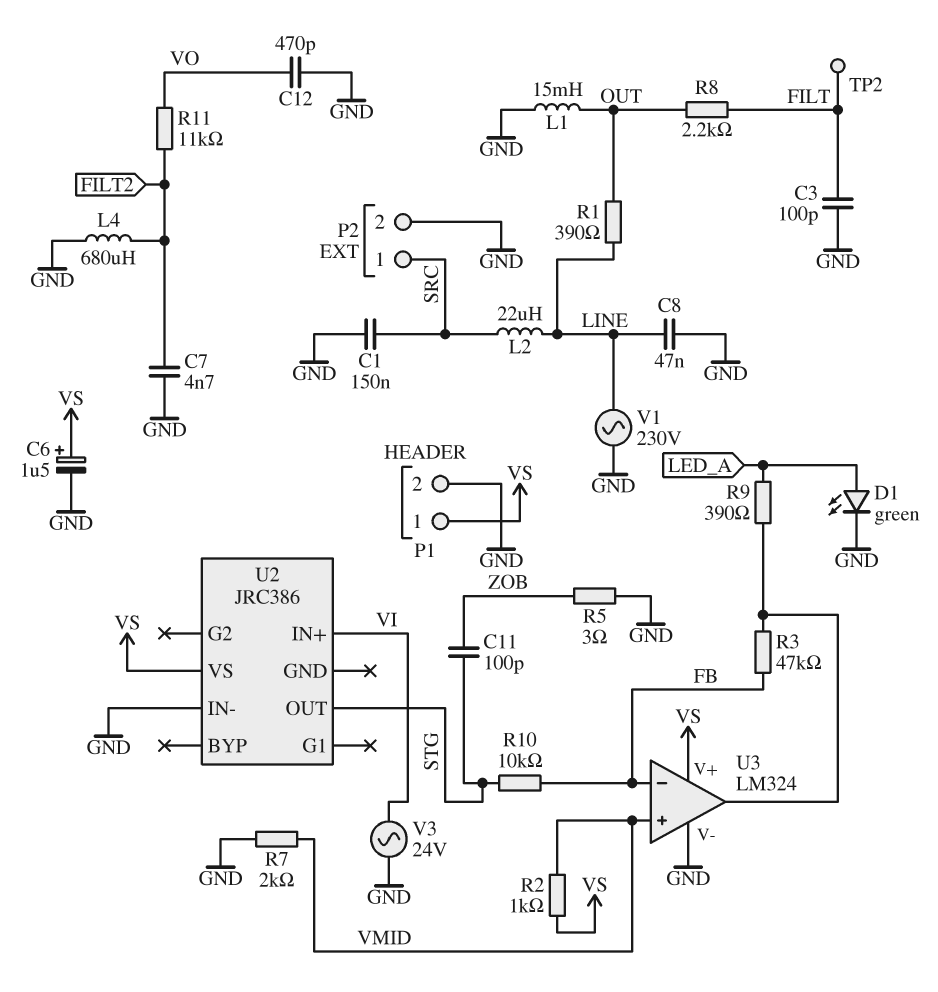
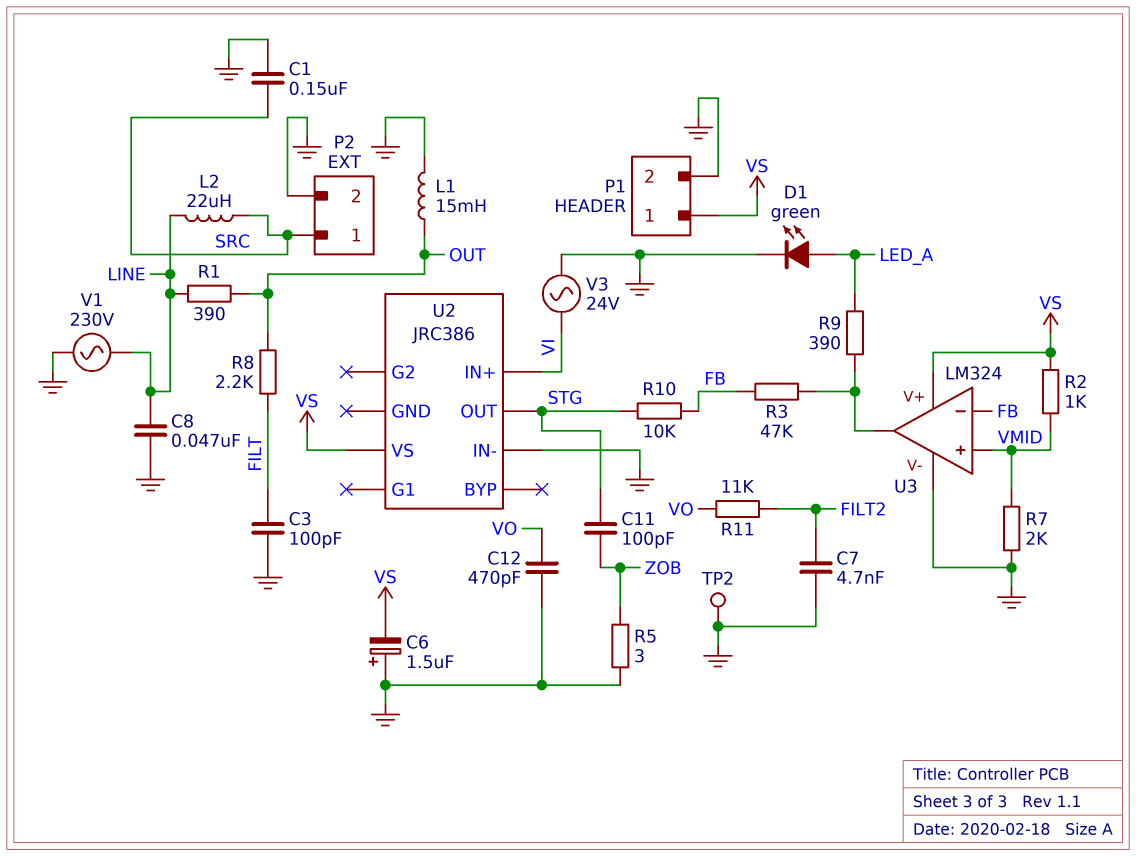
C6: 1.5uF (plus VS, minus GND) -> 1.5uF (plus GND, minus VS)
L4: 680uH (FILT2, GND) -> none
TP2: test point (FILT) -> test point (GND)

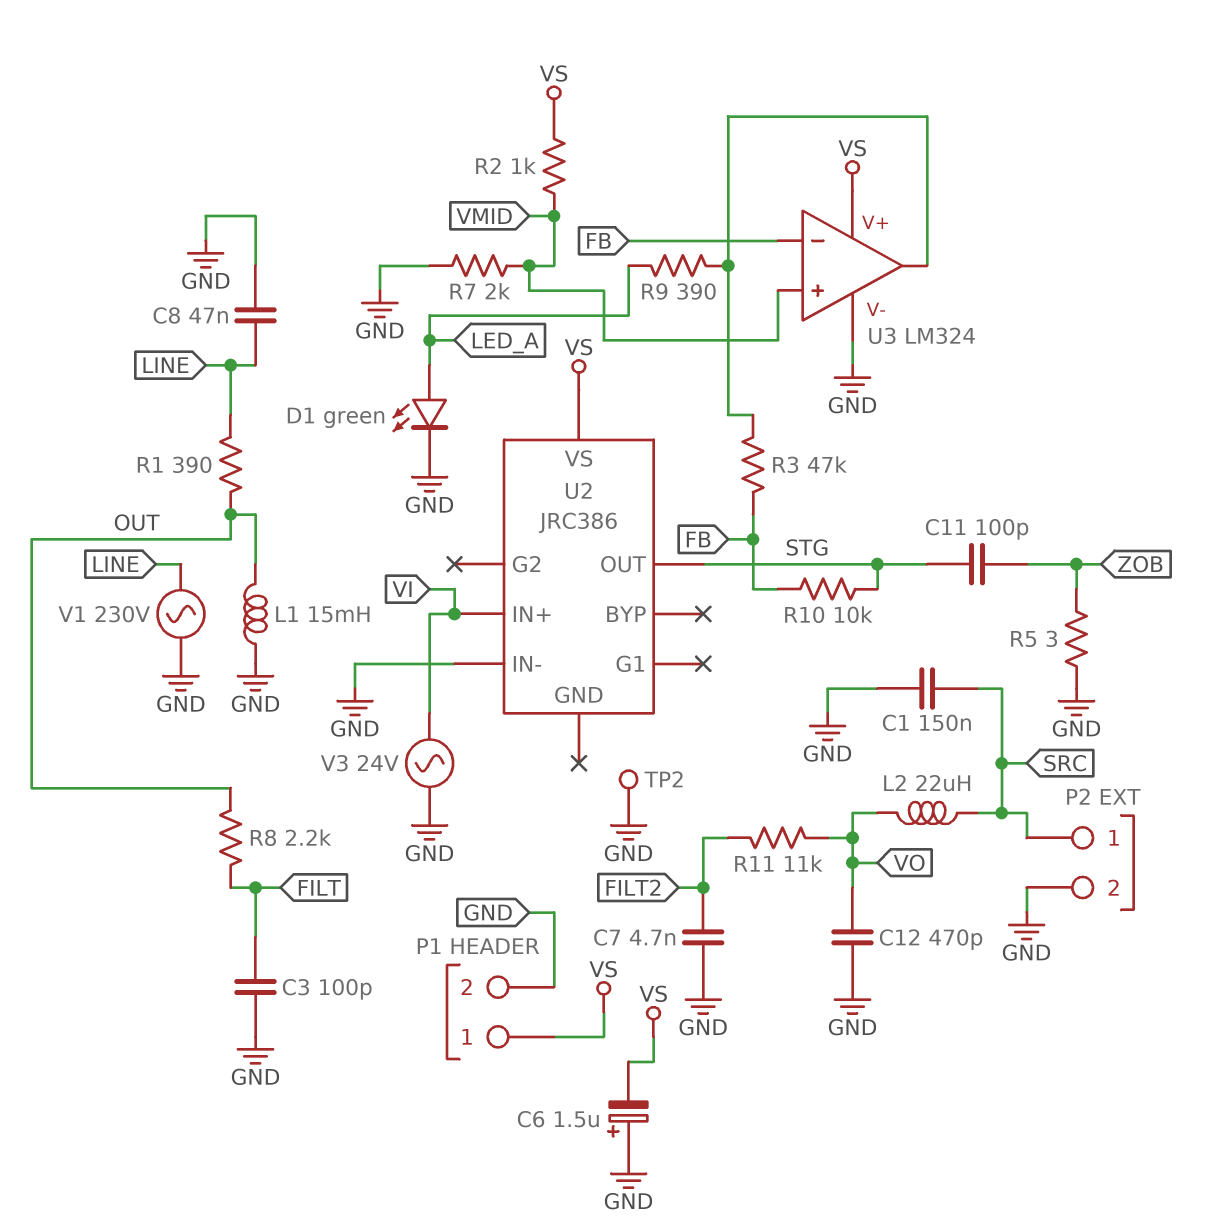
L2: 22uH (LINE, SRC) -> 22uH (SRC, VO)

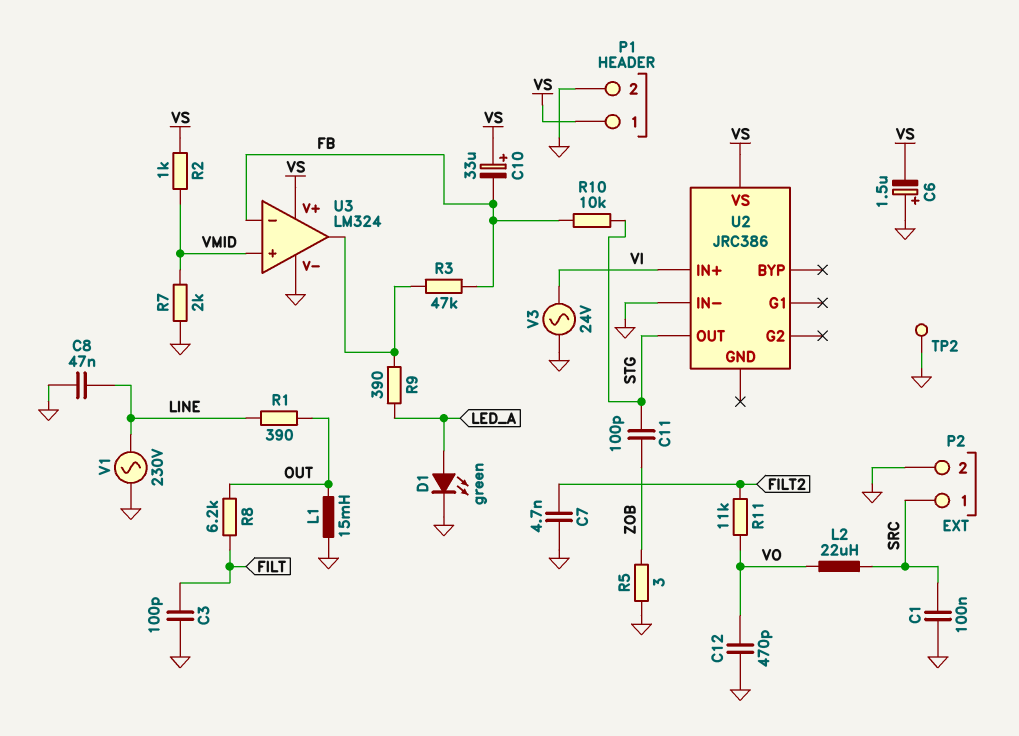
C1: 150nF (GND, SRC) -> 100nF (GND, SRC)
C10: none -> 33uF (plus VS, minus FB)
R8: 2.2k (FILT, OUT) -> 6.2k (FILT, OUT)

